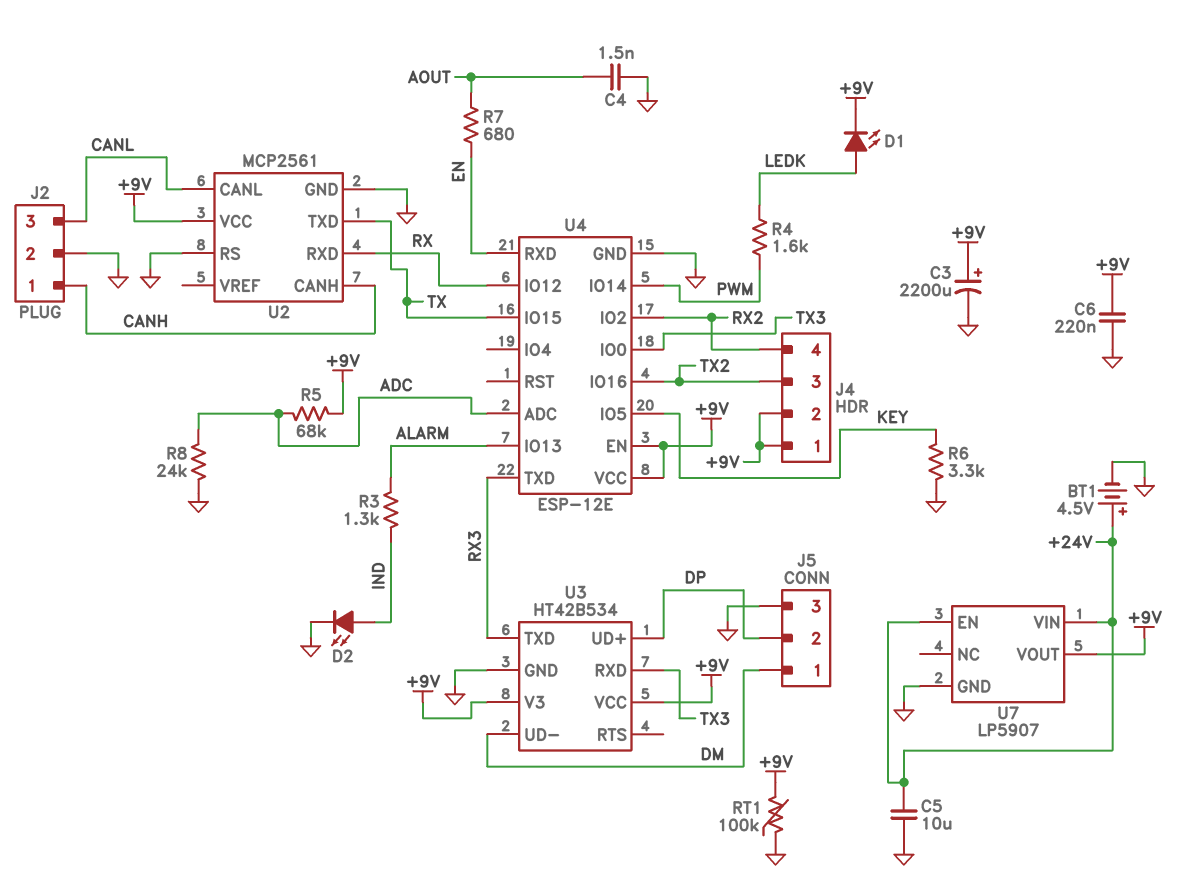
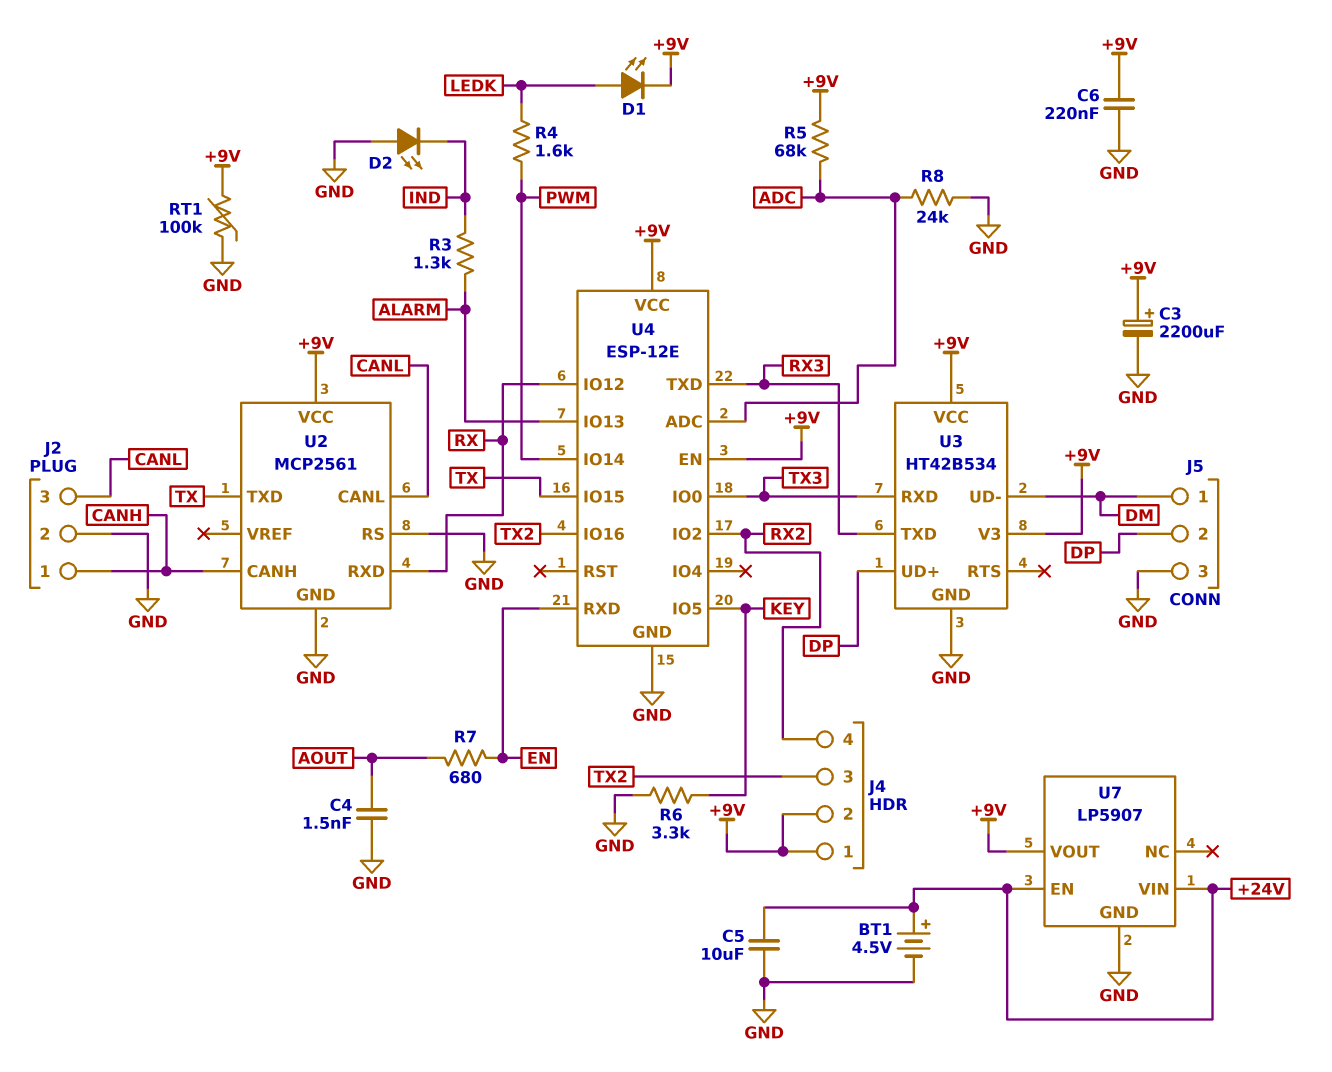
D2: LED (A IND, K GND) -> LED (A GND, K IND)

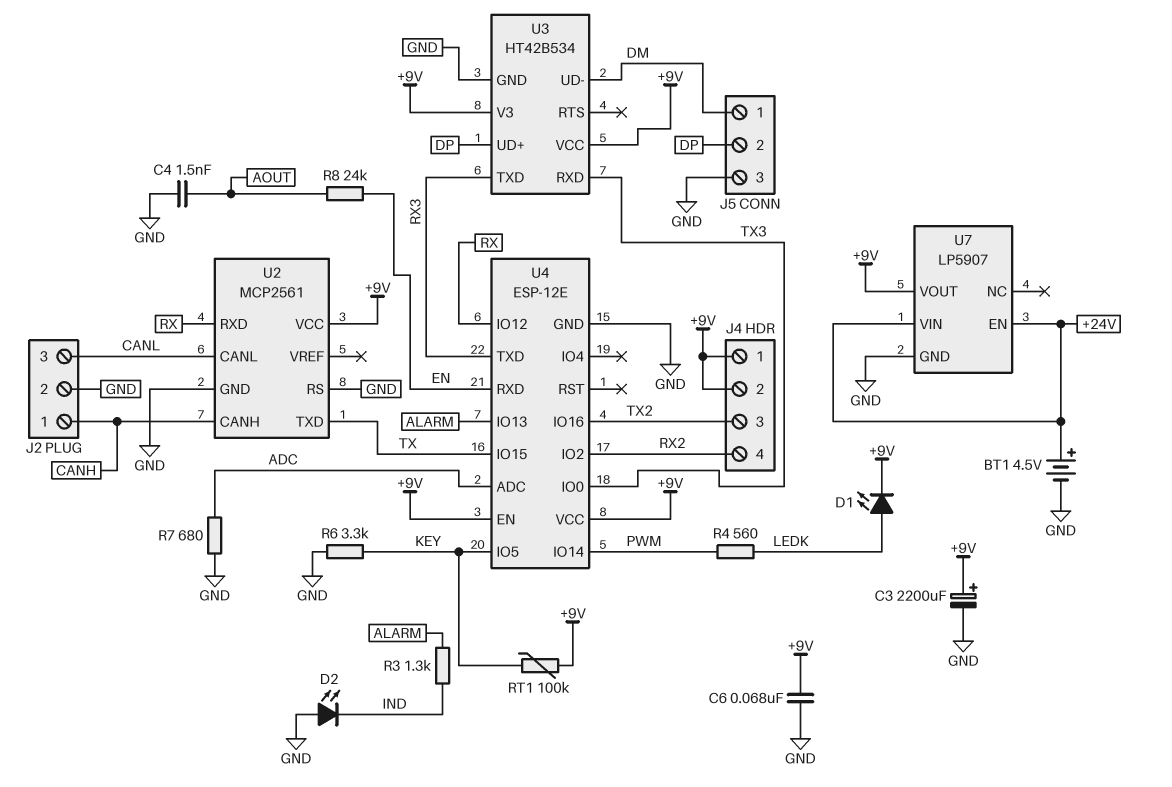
C5: 10uF (+24V, GND) -> none
C6: 220nF (+9V, GND) -> 68nF (+9V, GND)
R4: 1.6k (LEDK, PWM) -> 560 (LEDK, PWM)
R5: 68k (+9V, ADC) -> none
R7: 680 (AOUT, EN) -> 680 (ADC, GND)
R8: 24k (ADC, GND) -> 24k (AOUT, EN)
RT1: 100k (+9V, GND) -> 100k (+9V, KEY)

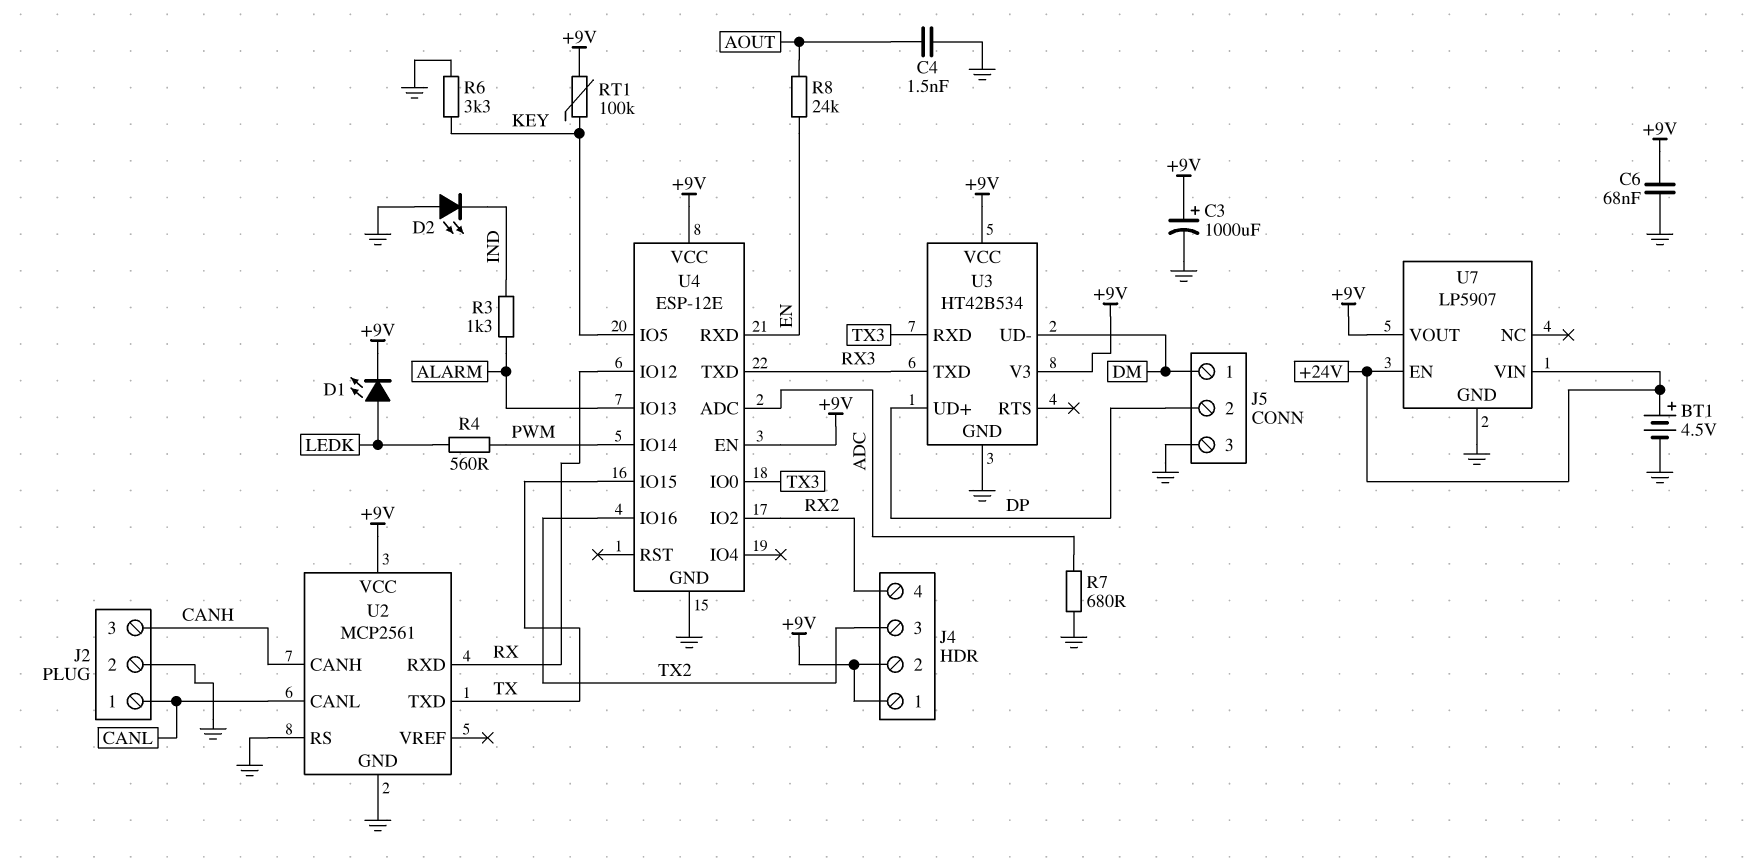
C3: 2200uF (plus +9V, minus GND) -> 1000uF (plus +9V, minus GND)
J2 pin 1: CANH -> CANL
J2 pin 3: CANL -> CANH

